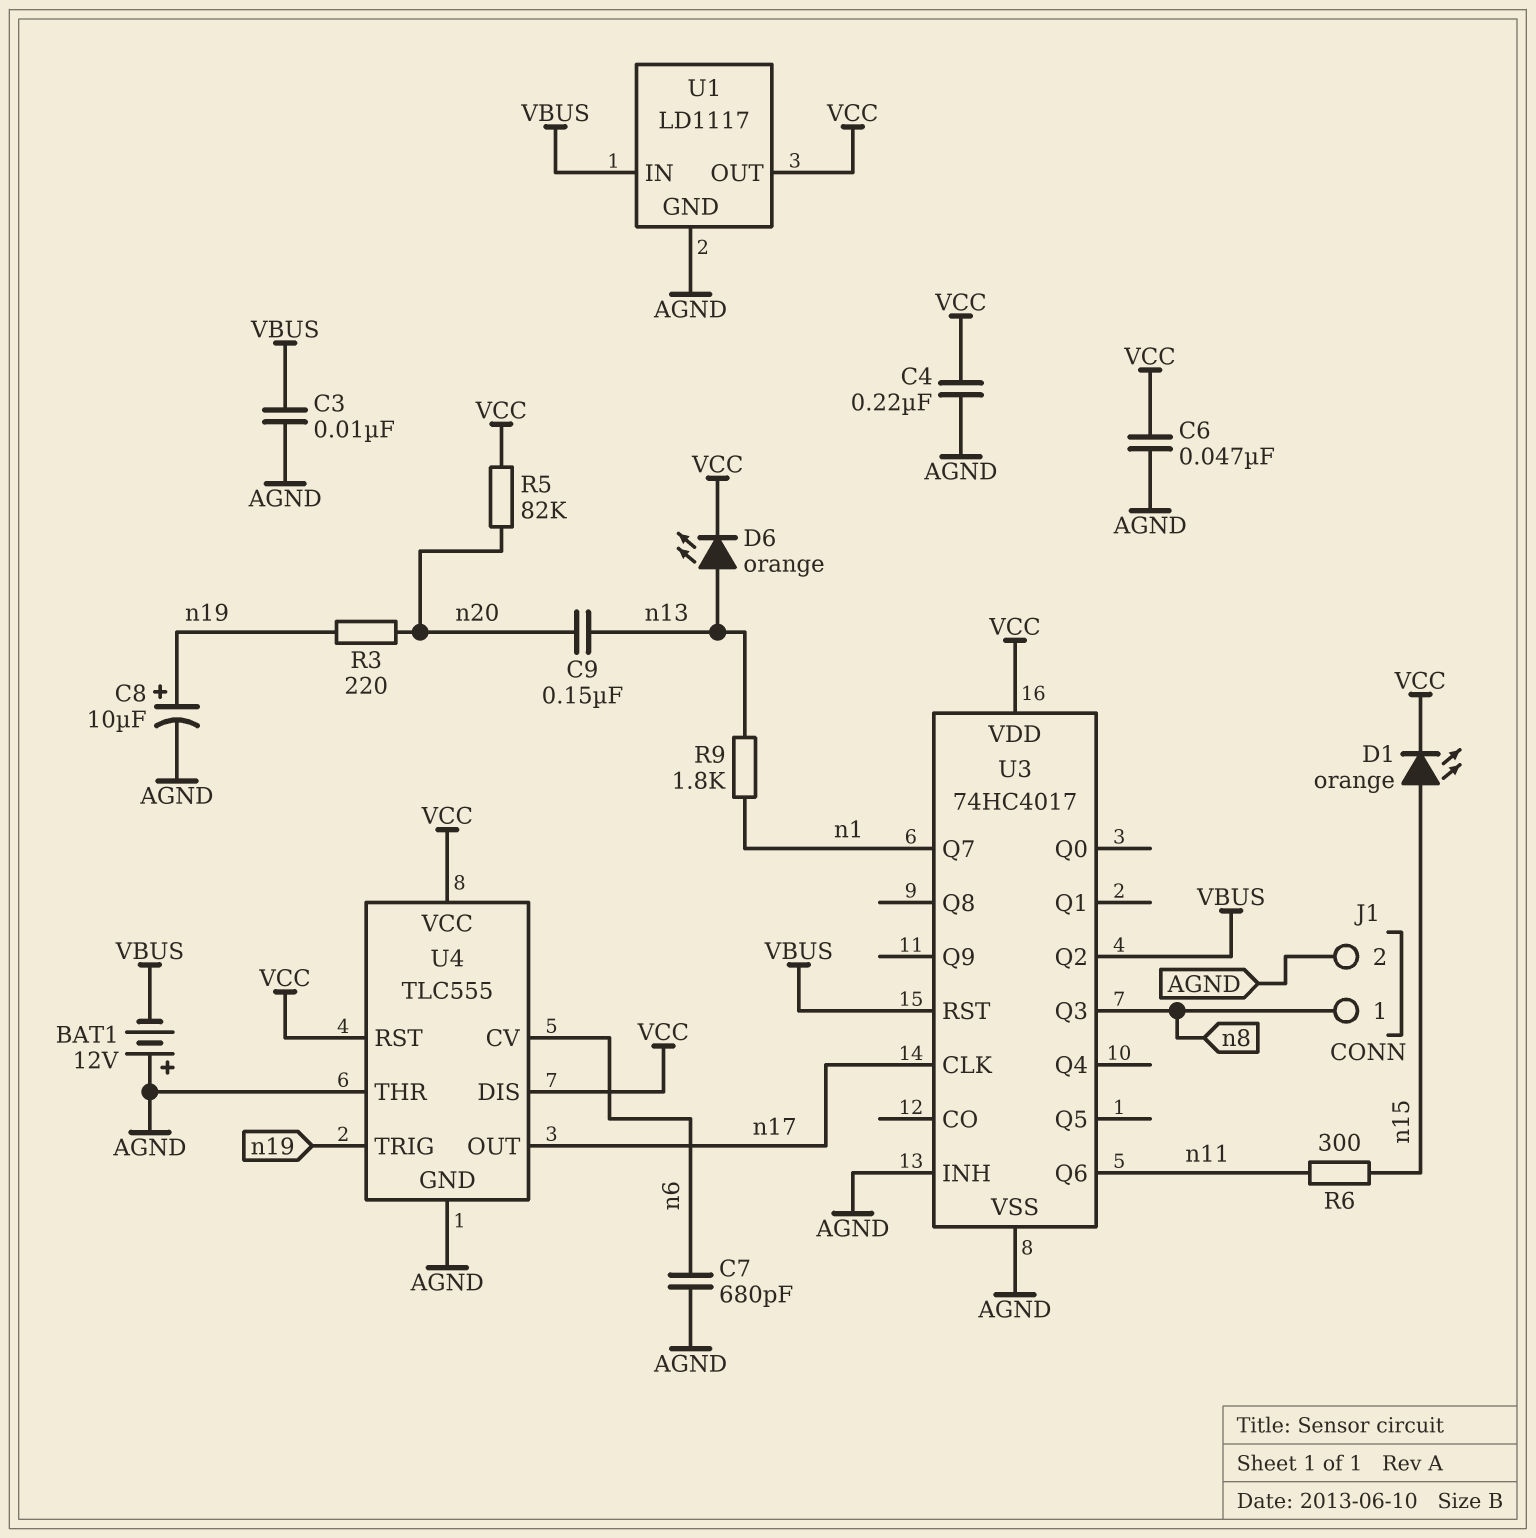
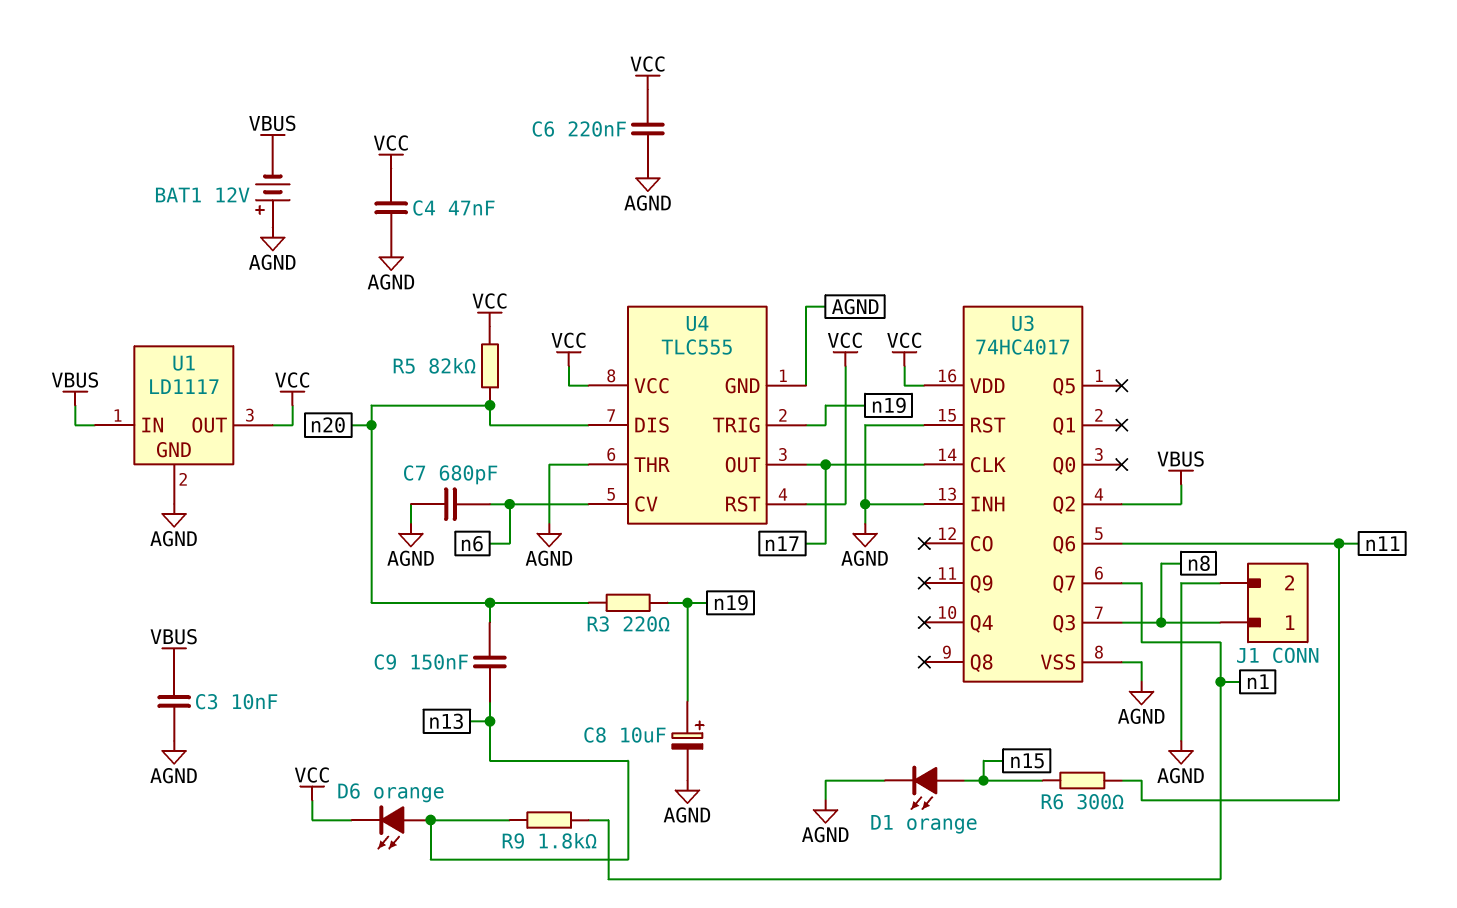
C4: 220nF (AGND, VCC) -> 47nF (AGND, VCC)
C6: 47nF (AGND, VCC) -> 220nF (AGND, VCC)
D1: LED orange (A n15, K VCC) -> LED orange (A n15, K AGND)
U3 pin RST: VBUS -> AGND
U4 pin DIS: VCC -> n20

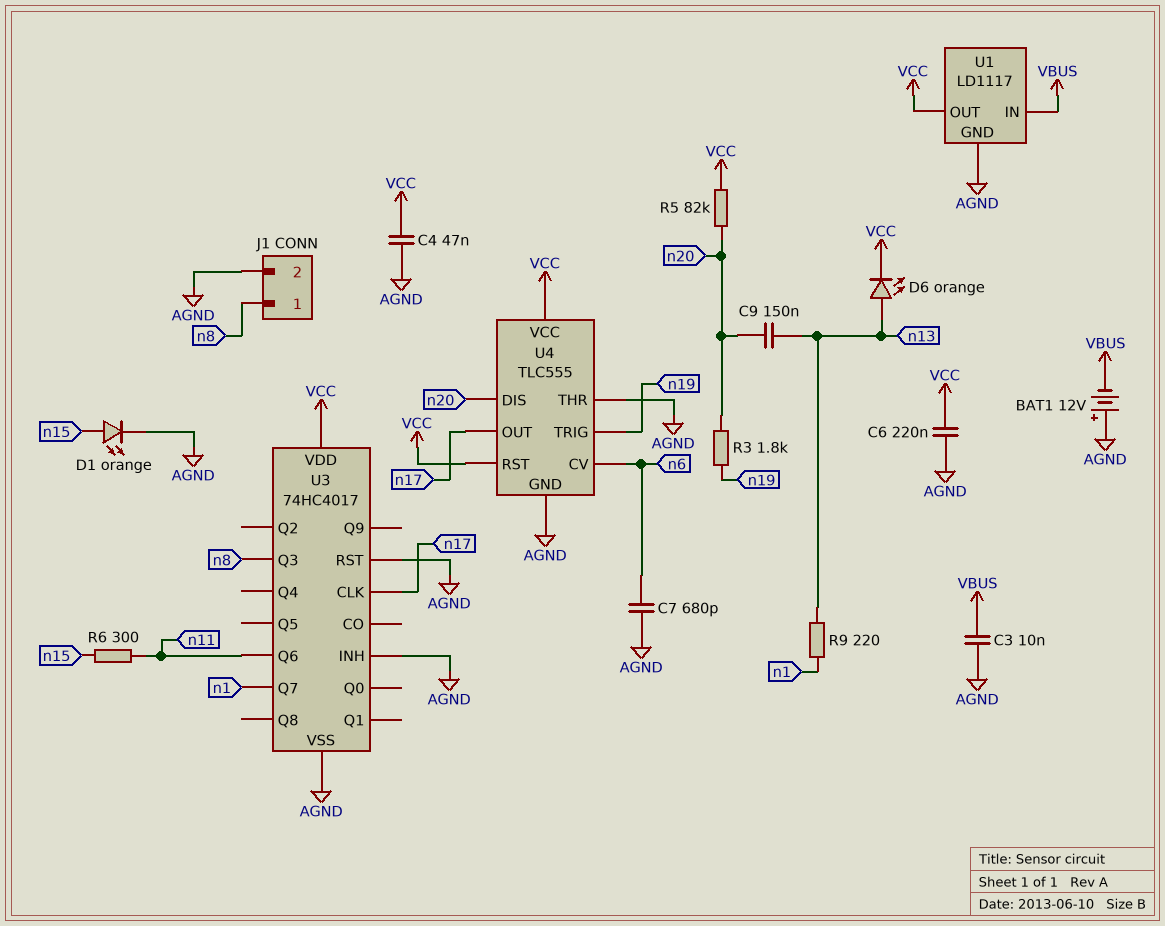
C8: 10uF (plus n19, minus AGND) -> none
R3: 220 (n19, n20) -> 1.8k (n19, n20)
R9: 1.8k (n1, n13) -> 220 (n1, n13)
U3 pin Q2: VBUS -> none

